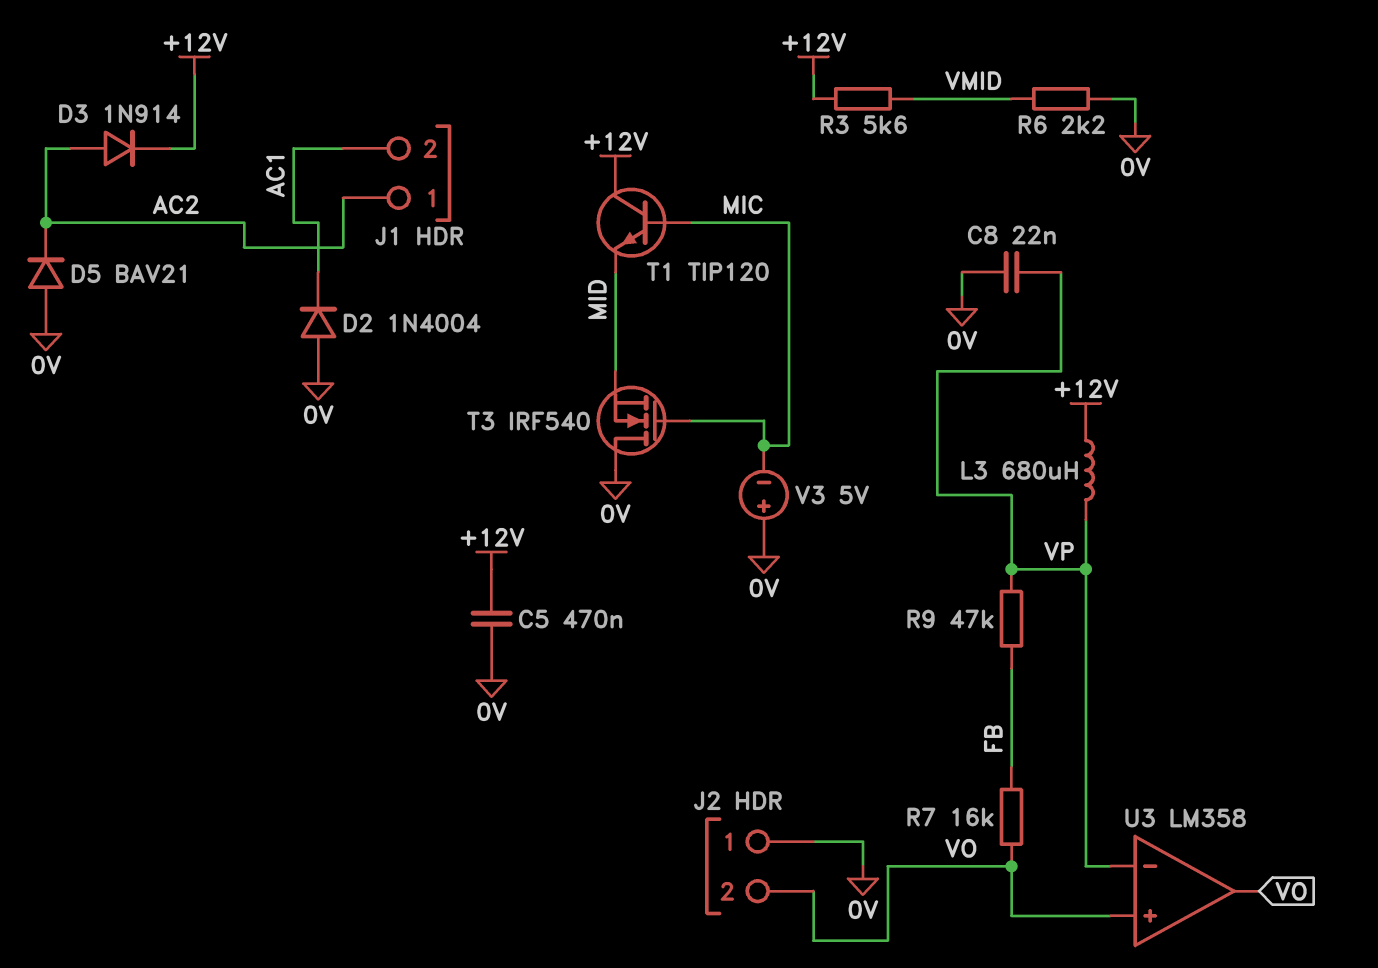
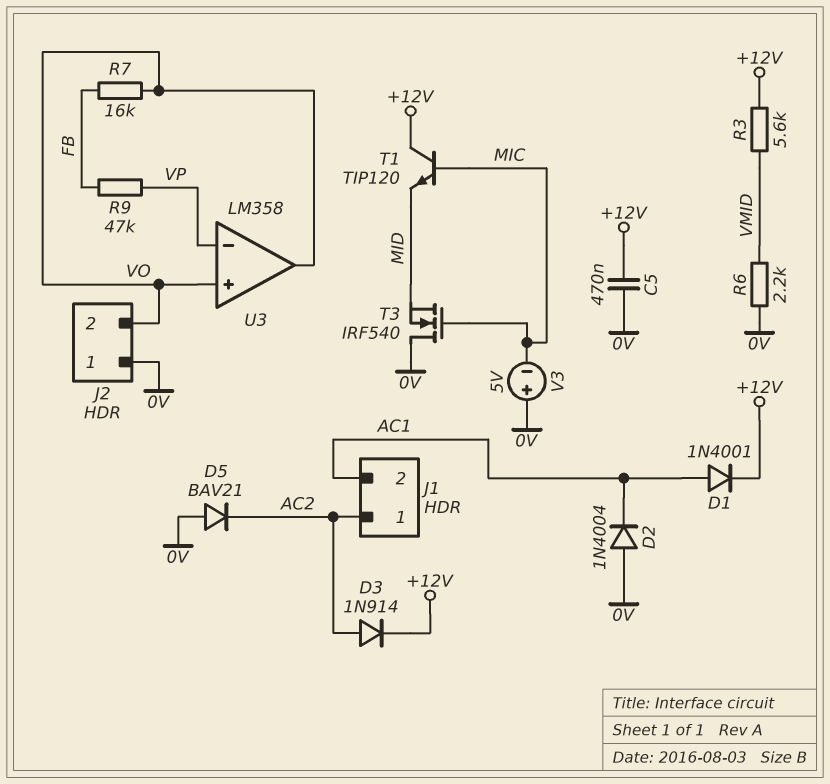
C8: 22nF (0V, VP) -> none
D1: none -> diode 1N4001 (A AC1, K +12V)
L3: 680uH (+12V, VP) -> none

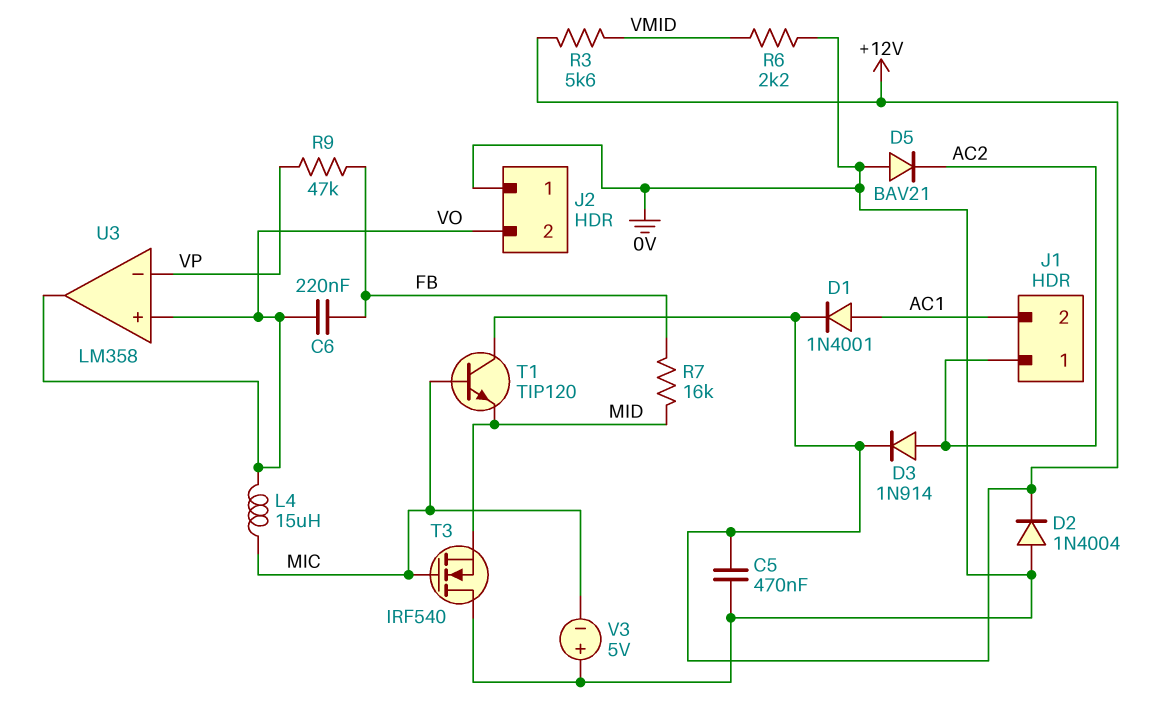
C6: none -> 220nF (FB, VO)
D2: diode 1N4004 (A 0V, K AC1) -> diode 1N4004 (A 0V, K +12V)
L4: none -> 15uH (MIC, VO)
R7: 16k (FB, VO) -> 16k (FB, MID)

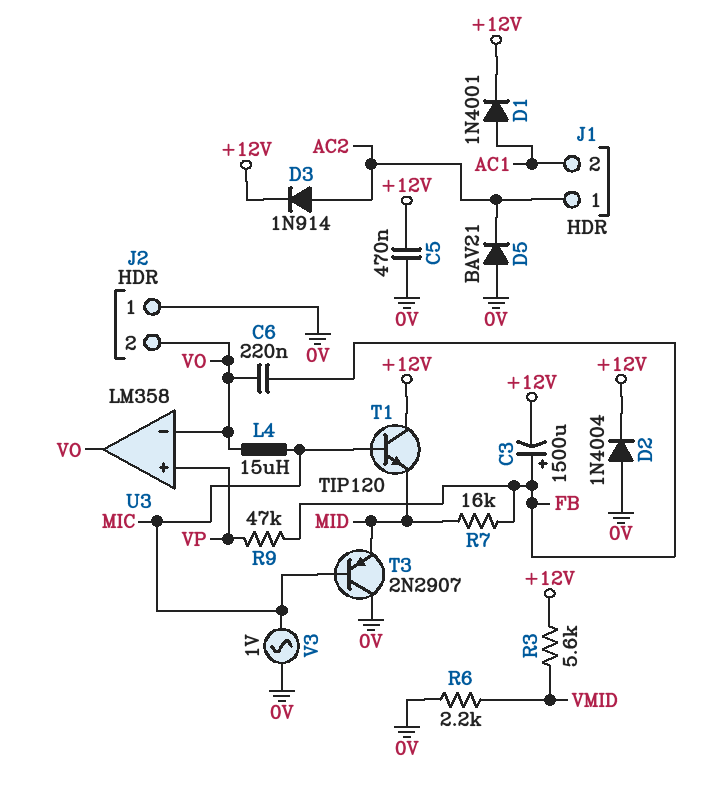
C3: none -> 1500uF (plus FB, minus +12V)
T3: NMOS IRF540 (G MIC, D 0V, S MID) -> PNP 2N2907 (B MIC, C 0V, E MID)
U3 pin in+: VO -> VP
U3 pin in-: VP -> VO
V3: 5V (plus 0V, minus MIC) -> AC 1V (0V, MIC)

